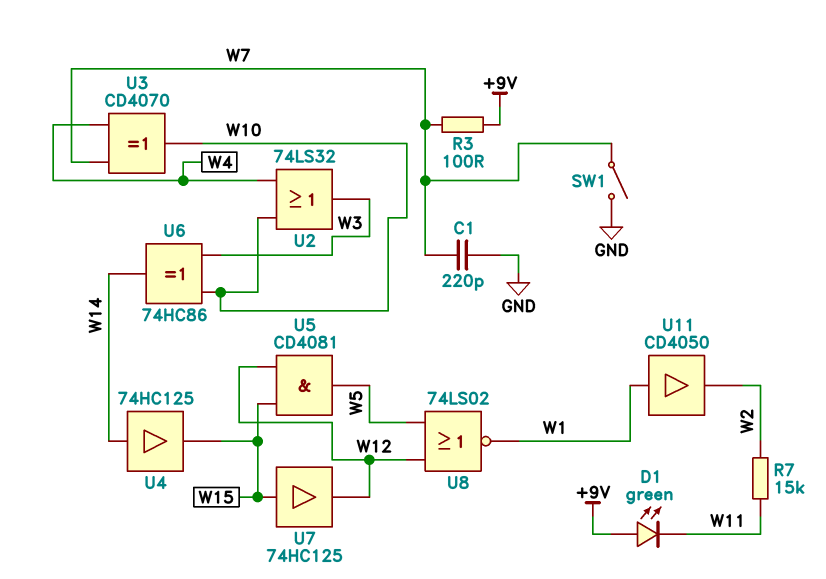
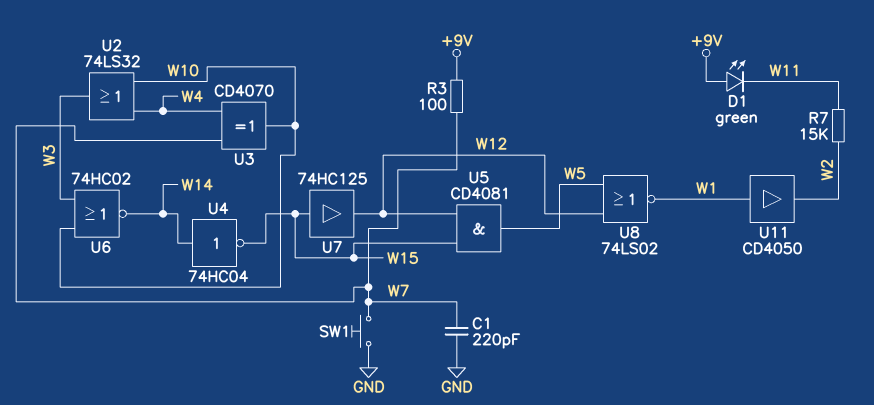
SW1: switch (GND, W7) -> button (GND, W7)
U4: buffer 74HC125 (in W14, out W15) -> NOT 74HC04 (in W14, out W15)
U6: XOR 74HC86 (in W3, in W10, out W14) -> NOR 74HC02 (in W3, in W10, out W14)

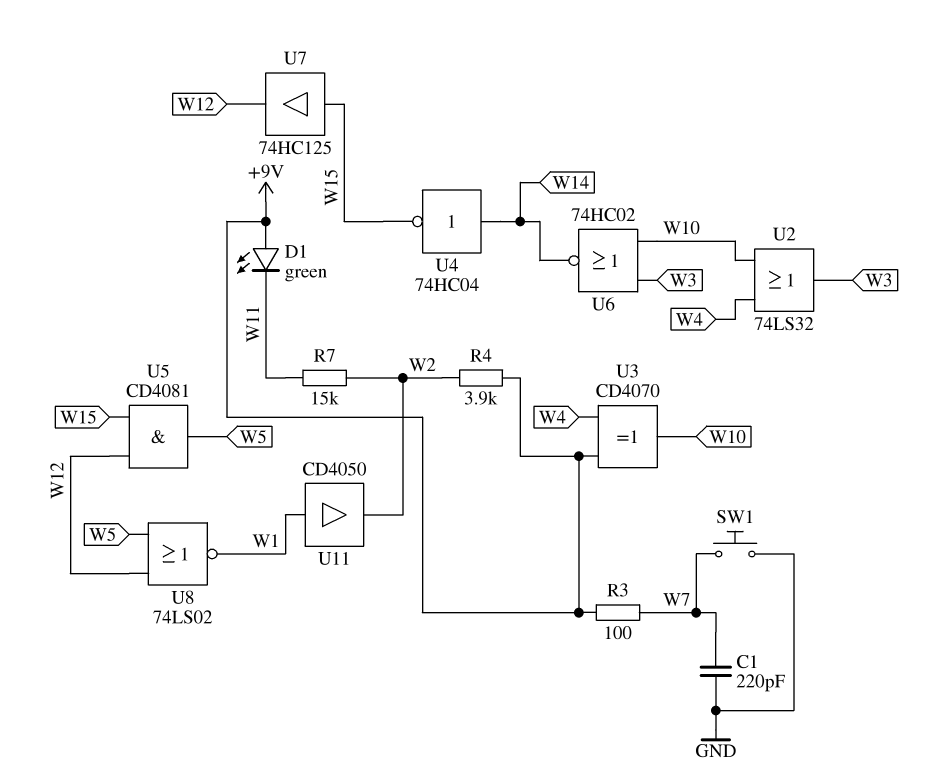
R4: none -> 3.9k (+9V, W2)
U3: XOR CD4070 (in W4, in W7, out W10) -> XOR CD4070 (in +9V, in W4, out W10)

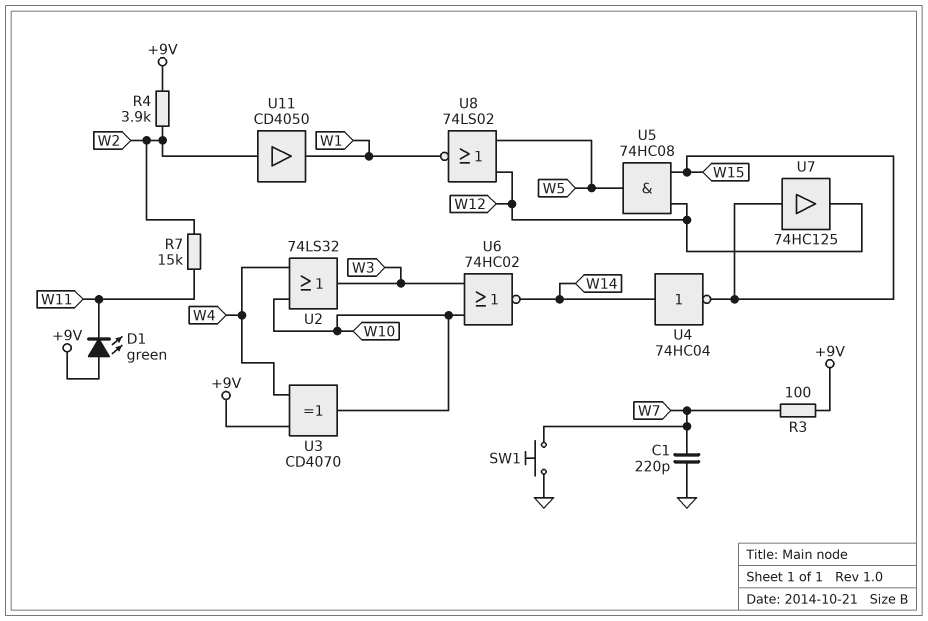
U5: AND CD4081 (in W12, in W15, out W5) -> AND 74HC08 (in W12, in W15, out W5)
U11: buffer CD4050 (in W1, out W2) -> buffer CD4050 (in W2, out W1)

